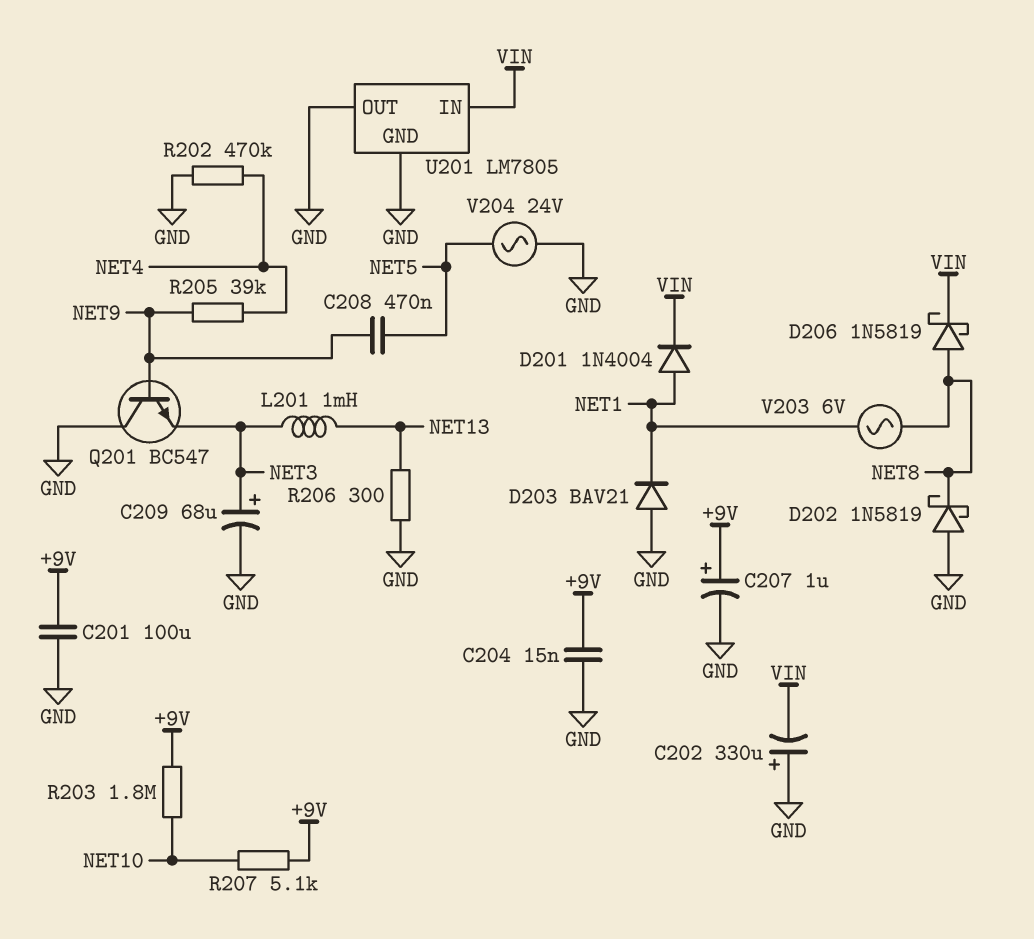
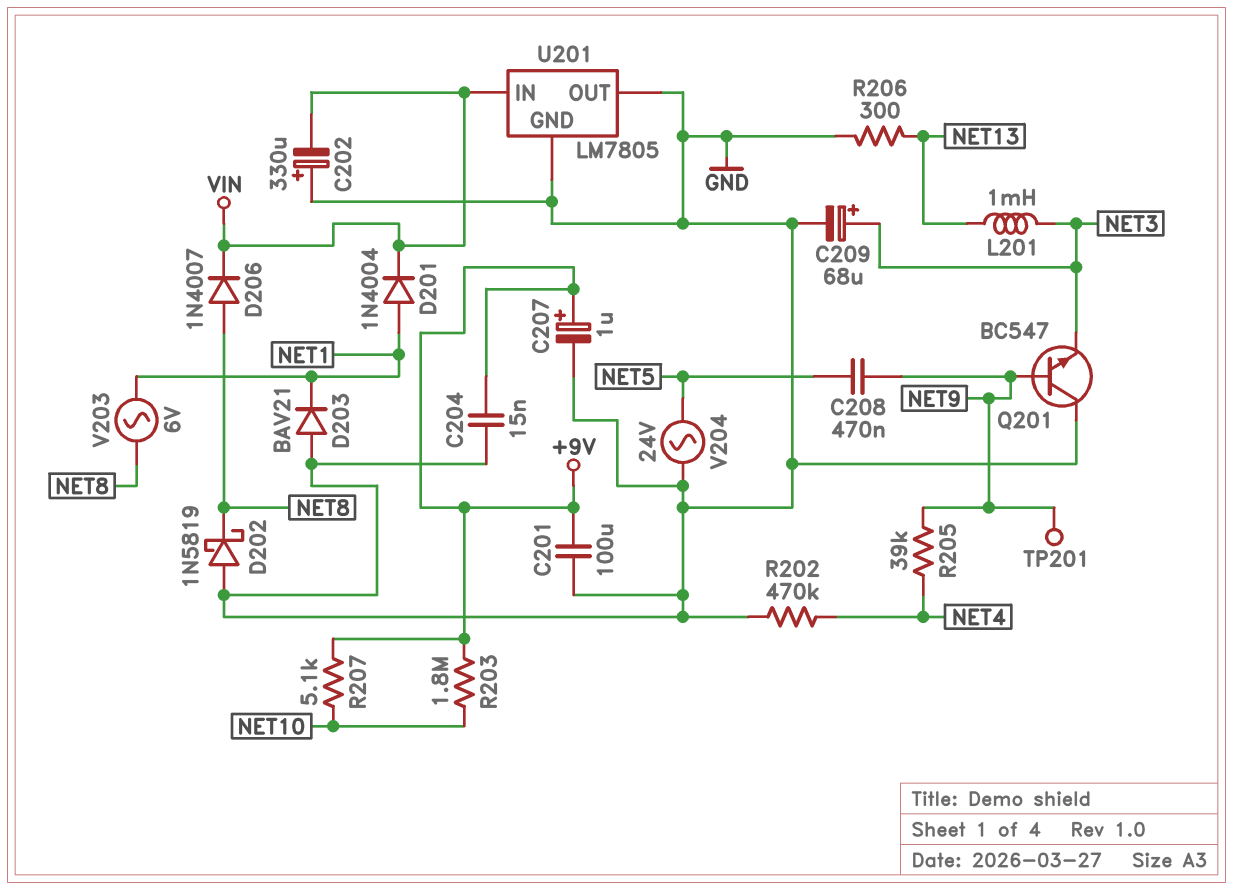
D206: schottky 1N5819 (A NET8, K VIN) -> diode 1N4007 (A NET8, K VIN)
TP201: none -> test point (NET9)

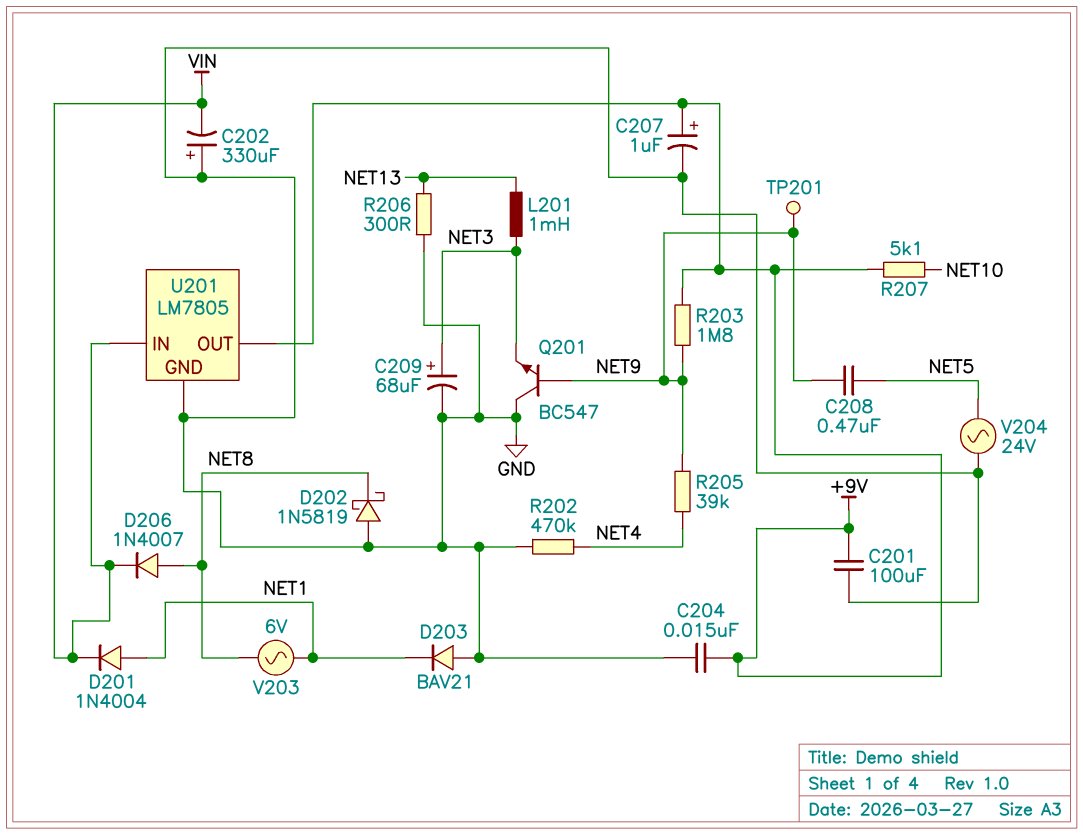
R203: 1.8M (+9V, NET10) -> 1.8M (+9V, NET9)
U201 pin OUT: GND -> +9V

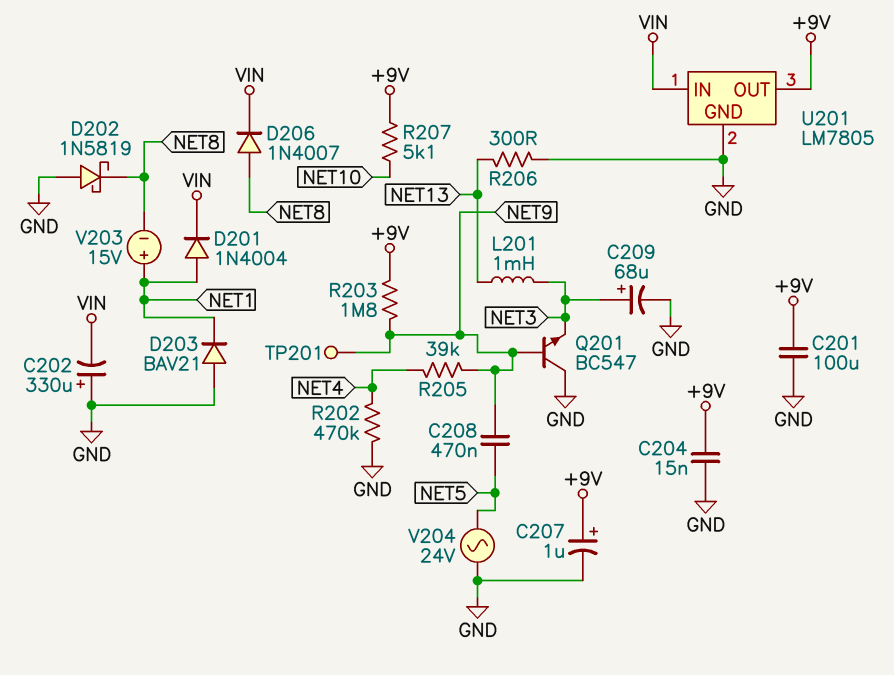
V203: AC 6V (NET1, NET8) -> 15V (plus NET1, minus NET8)

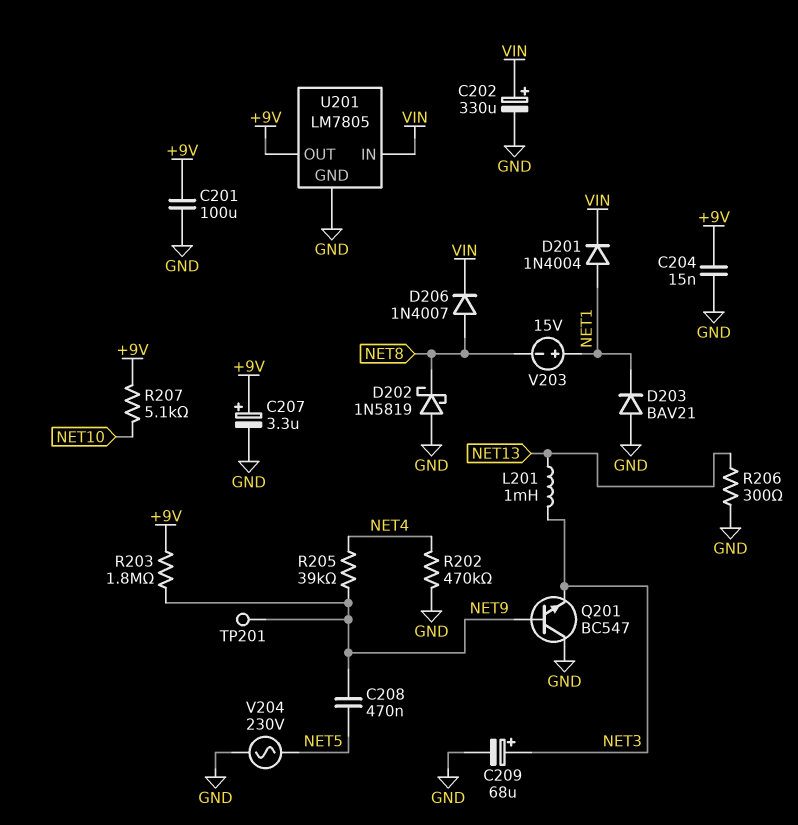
C202: 330uF (plus GND, minus VIN) -> 330uF (plus VIN, minus GND)
C207: 1uF (plus +9V, minus GND) -> 3.3uF (plus +9V, minus GND)
V204: AC 24V (GND, NET5) -> AC 230V (GND, NET5)

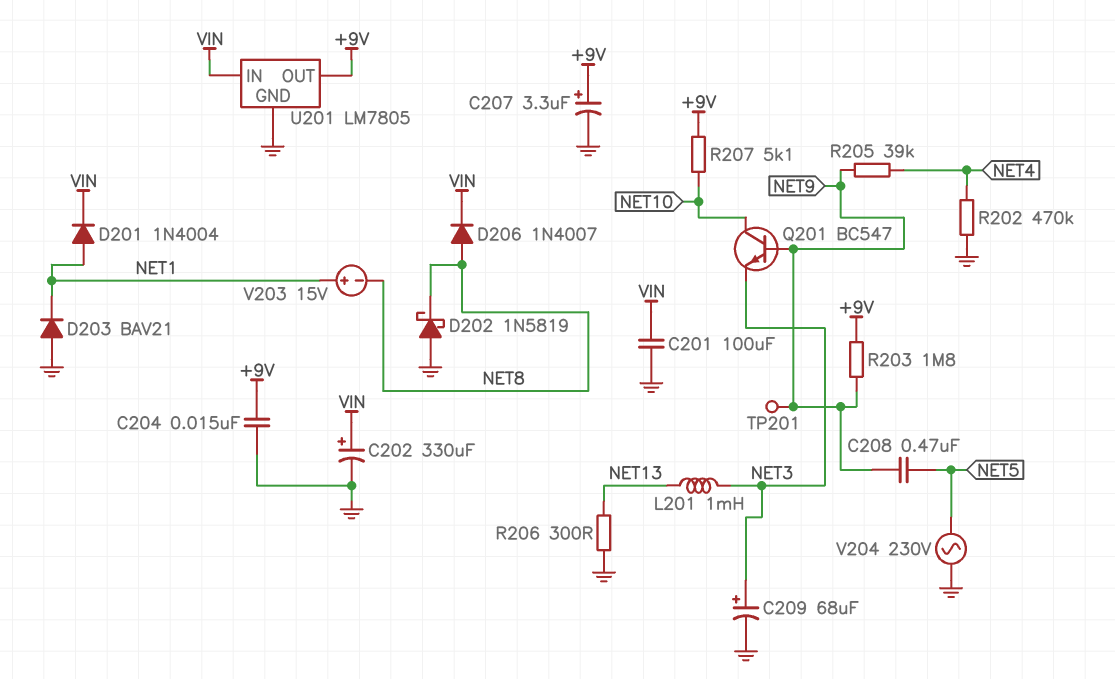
C201: 100uF (+9V, GND) -> 100uF (GND, VIN)
Q201: NPN BC547 (B NET9, C GND, E NET3) -> NPN BC547 (B NET9, C NET10, E NET3)

